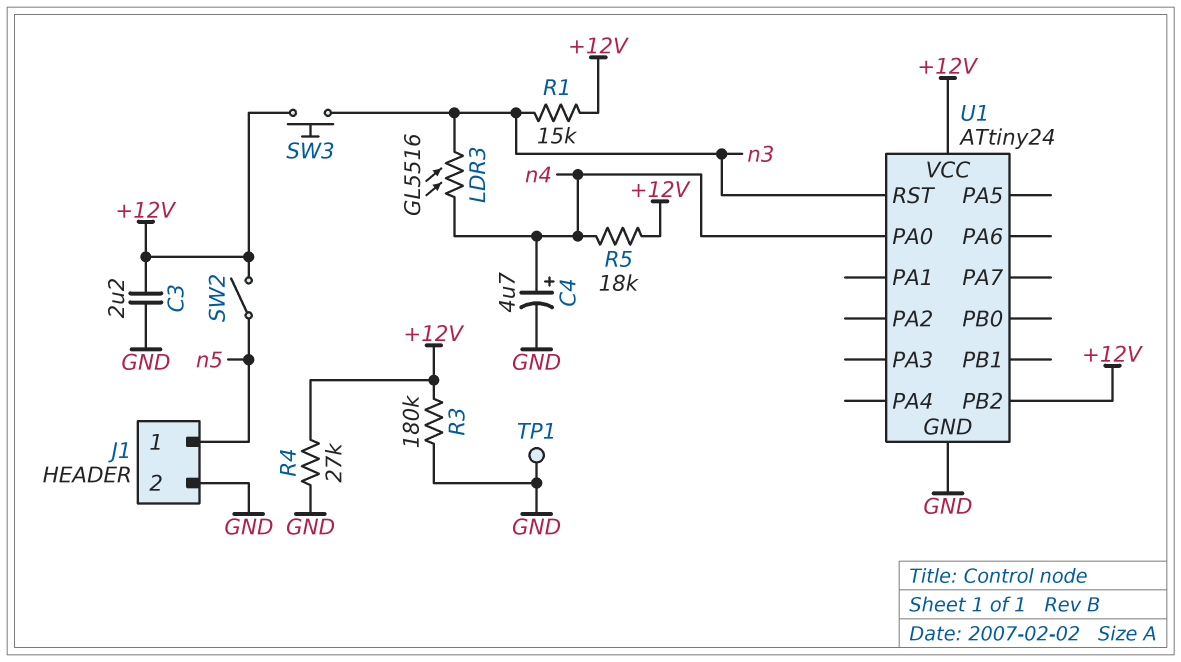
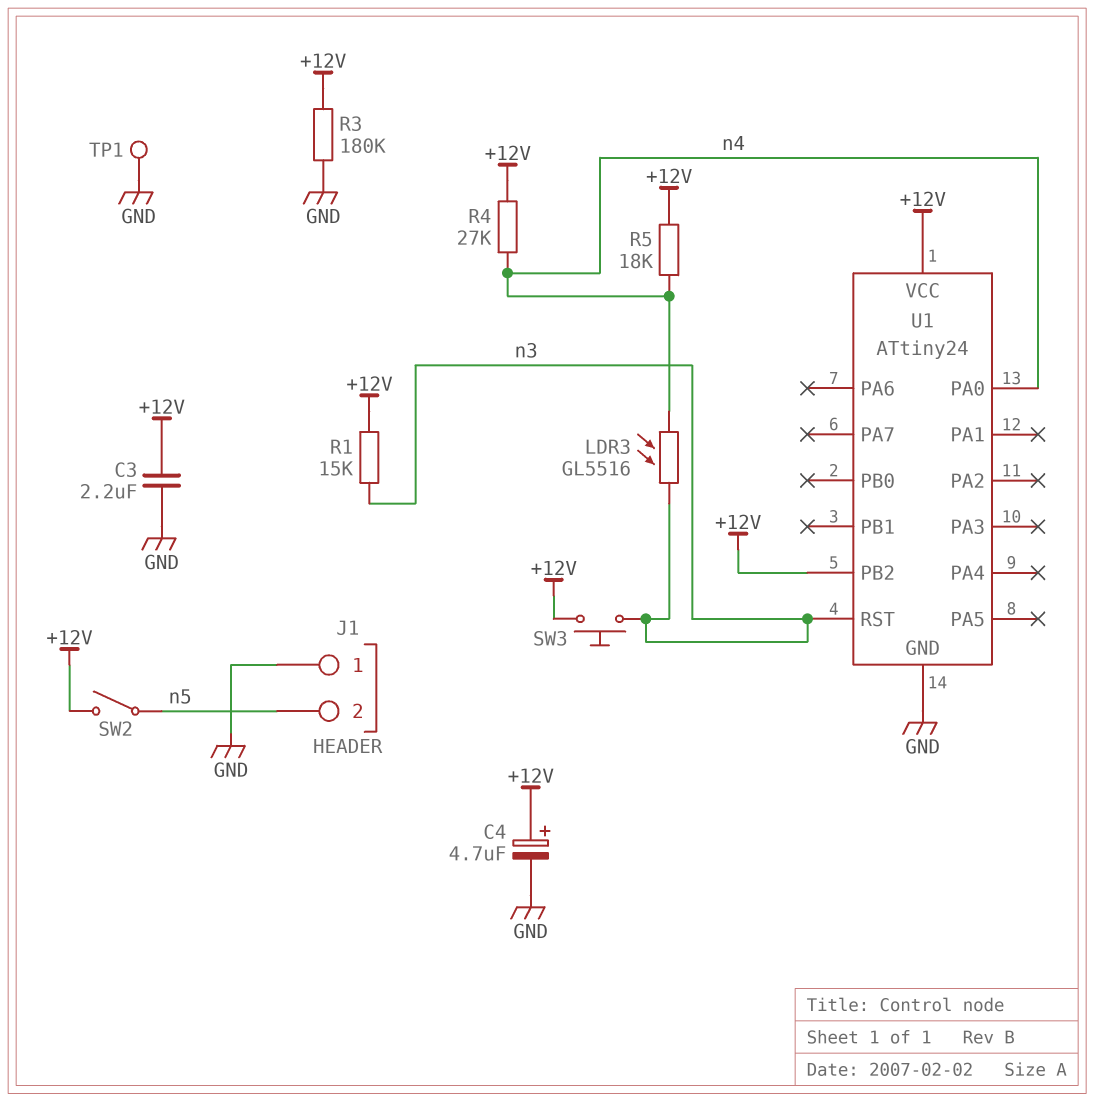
C4: 4.7uF (plus n4, minus GND) -> 4.7uF (plus +12V, minus GND)
J1 pin 1: n5 -> GND
J1 pin 2: GND -> n5
R4: 27k (+12V, GND) -> 27k (+12V, n4)

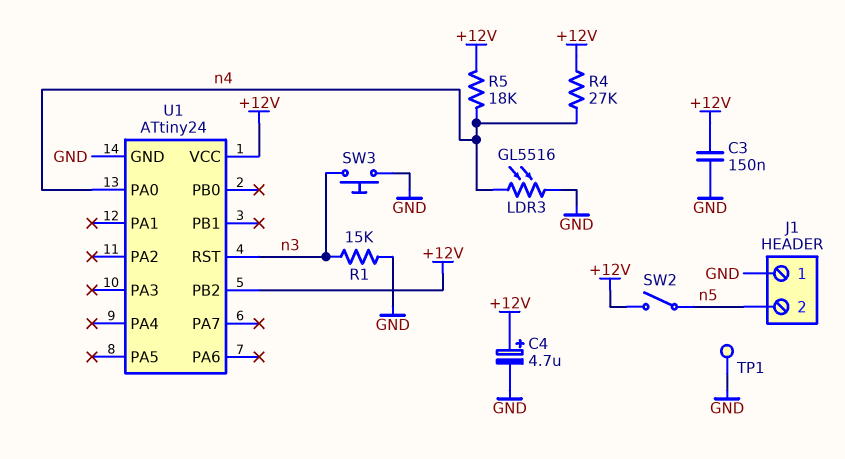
C3: 2.2uF (+12V, GND) -> 150nF (+12V, GND)
LDR3: GL5516 (n3, n4) -> GL5516 (GND, n4)
R1: 15k (+12V, n3) -> 15k (GND, n3)
R3: 180k (+12V, GND) -> none
SW3: button (+12V, n3) -> button (GND, n3)

